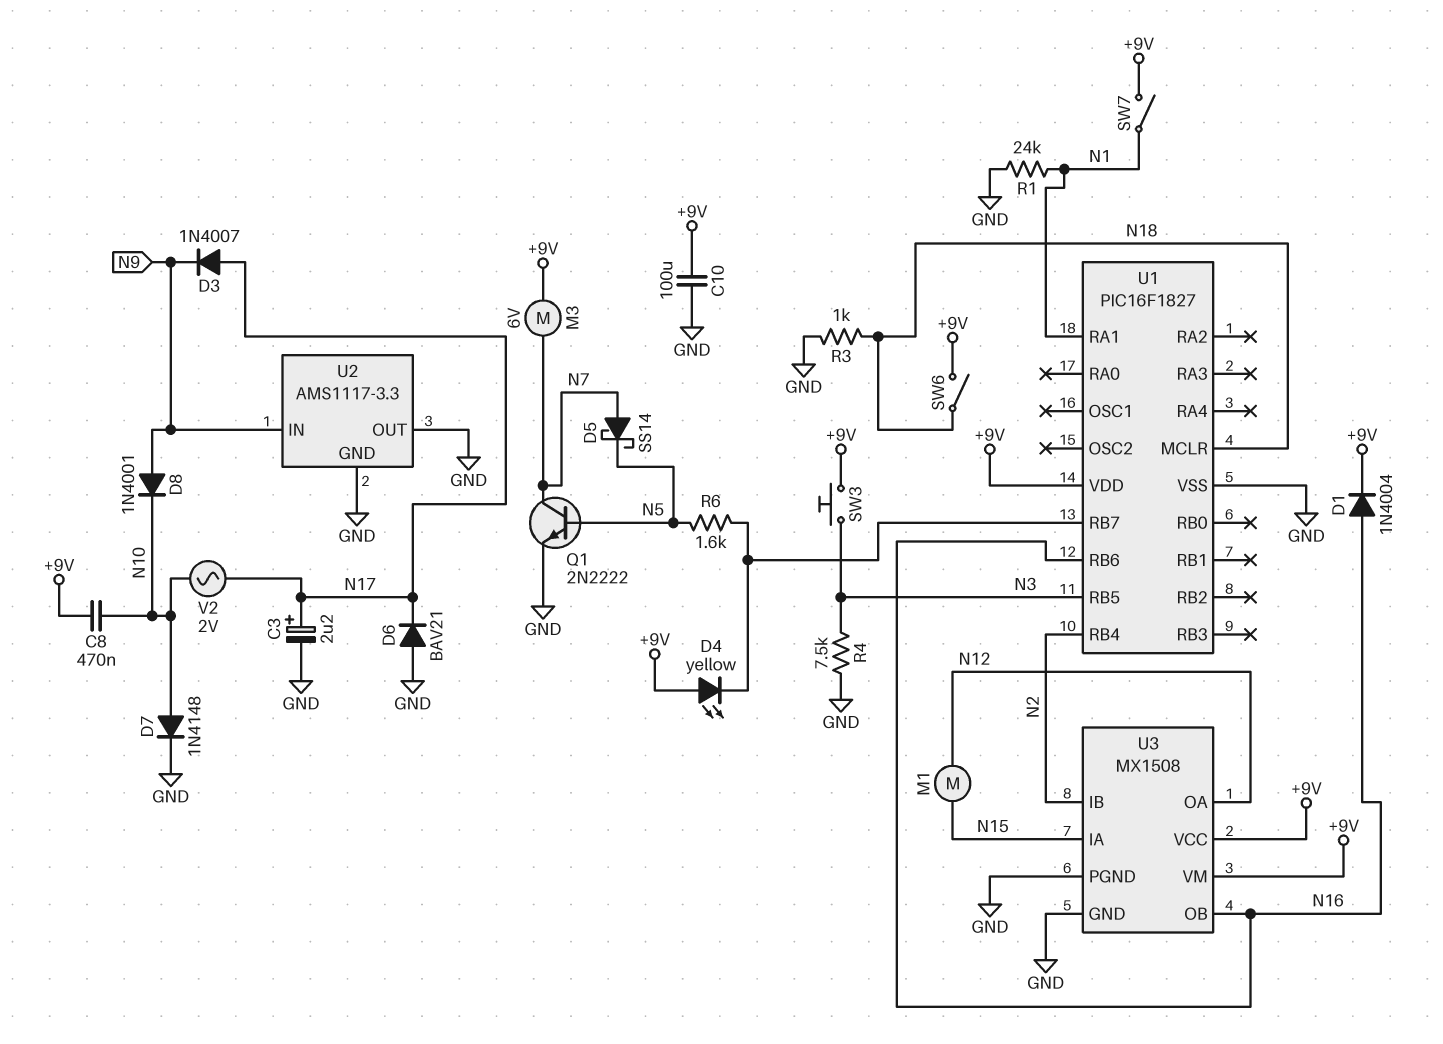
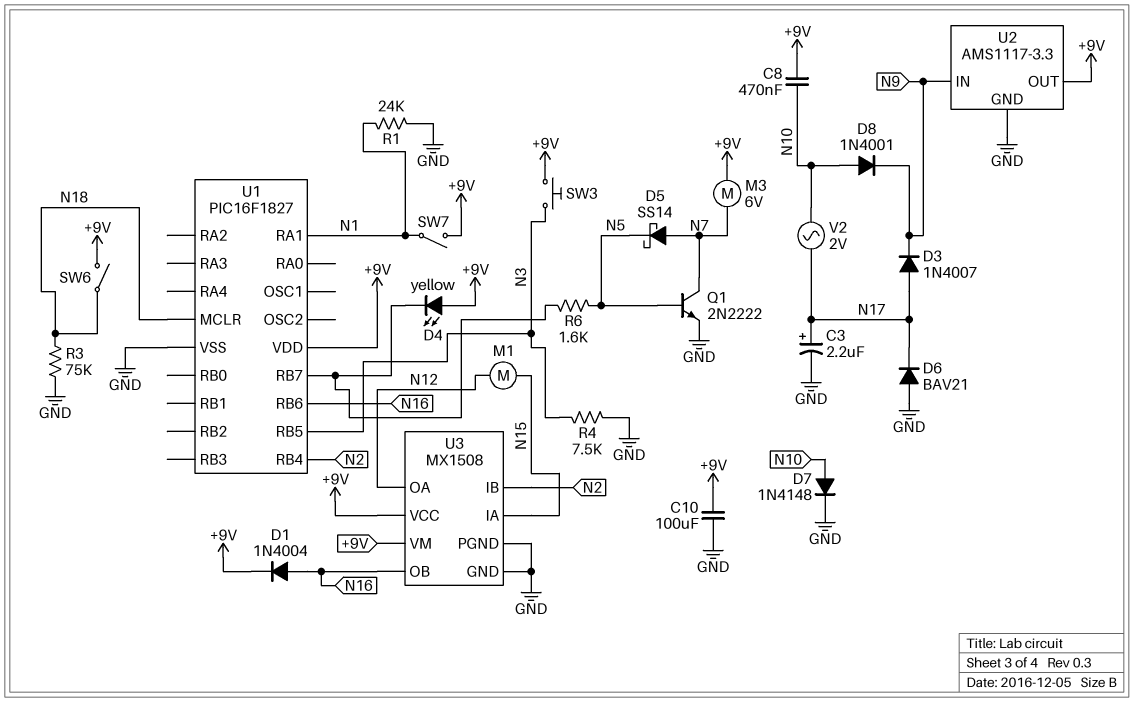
D8: diode 1N4001 (A N9, K N10) -> diode 1N4001 (A N10, K N9)
R3: 1k (GND, N18) -> 75k (GND, N18)
U2 pin OUT: GND -> +9V

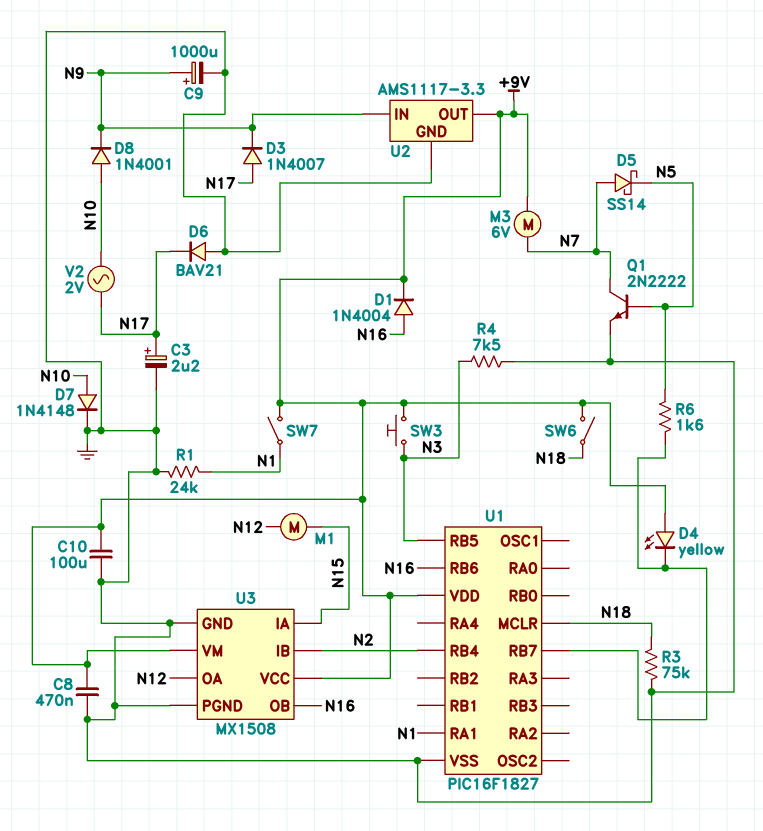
C8: 470nF (+9V, N10) -> 470nF (+9V, GND)
C9: none -> 1000uF (plus N9, minus GND)

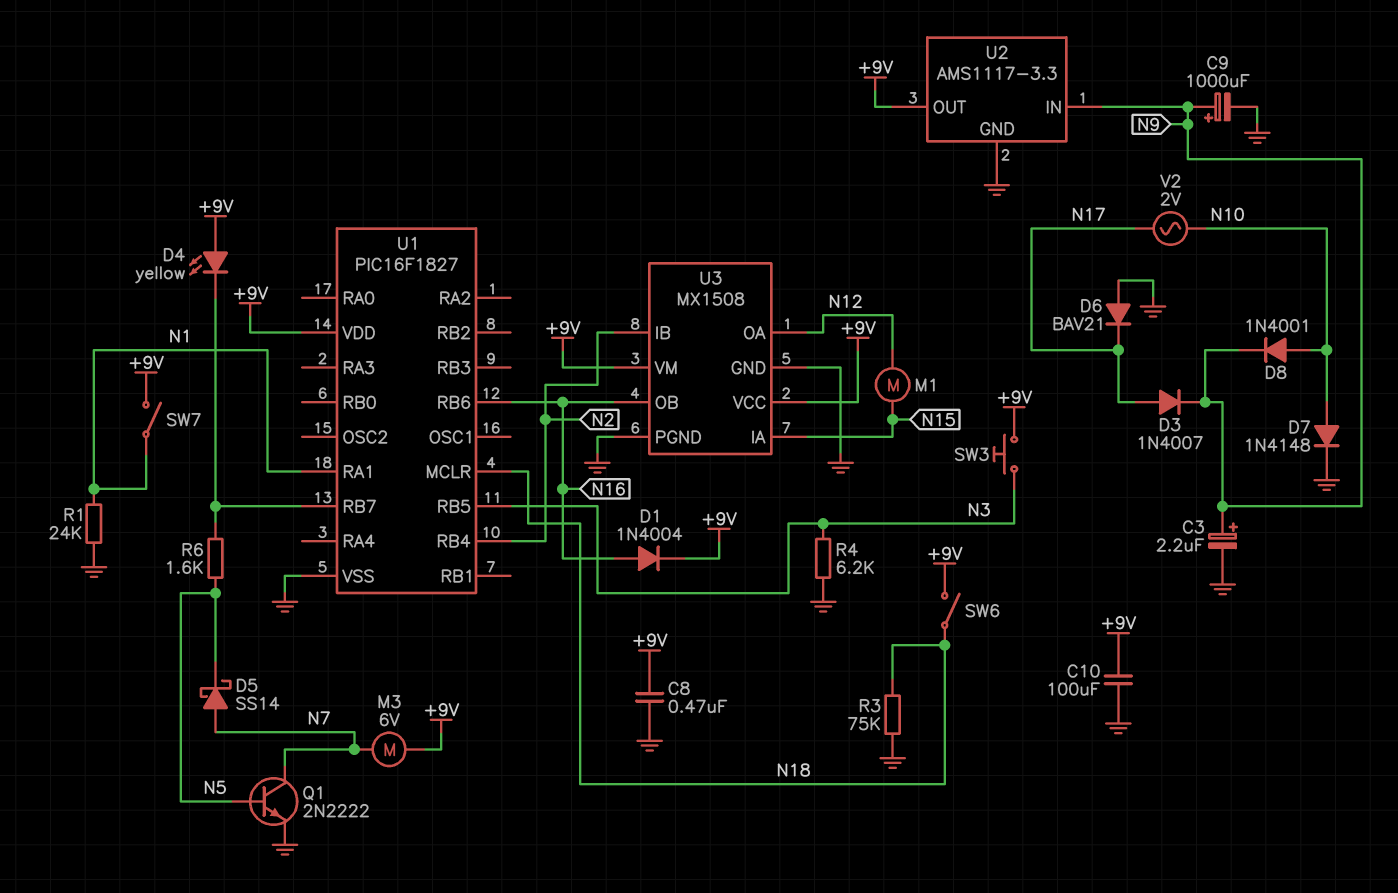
C3: 2.2uF (plus N17, minus GND) -> 2.2uF (plus N9, minus GND)
R4: 7.5k (GND, N3) -> 6.2k (GND, N3)

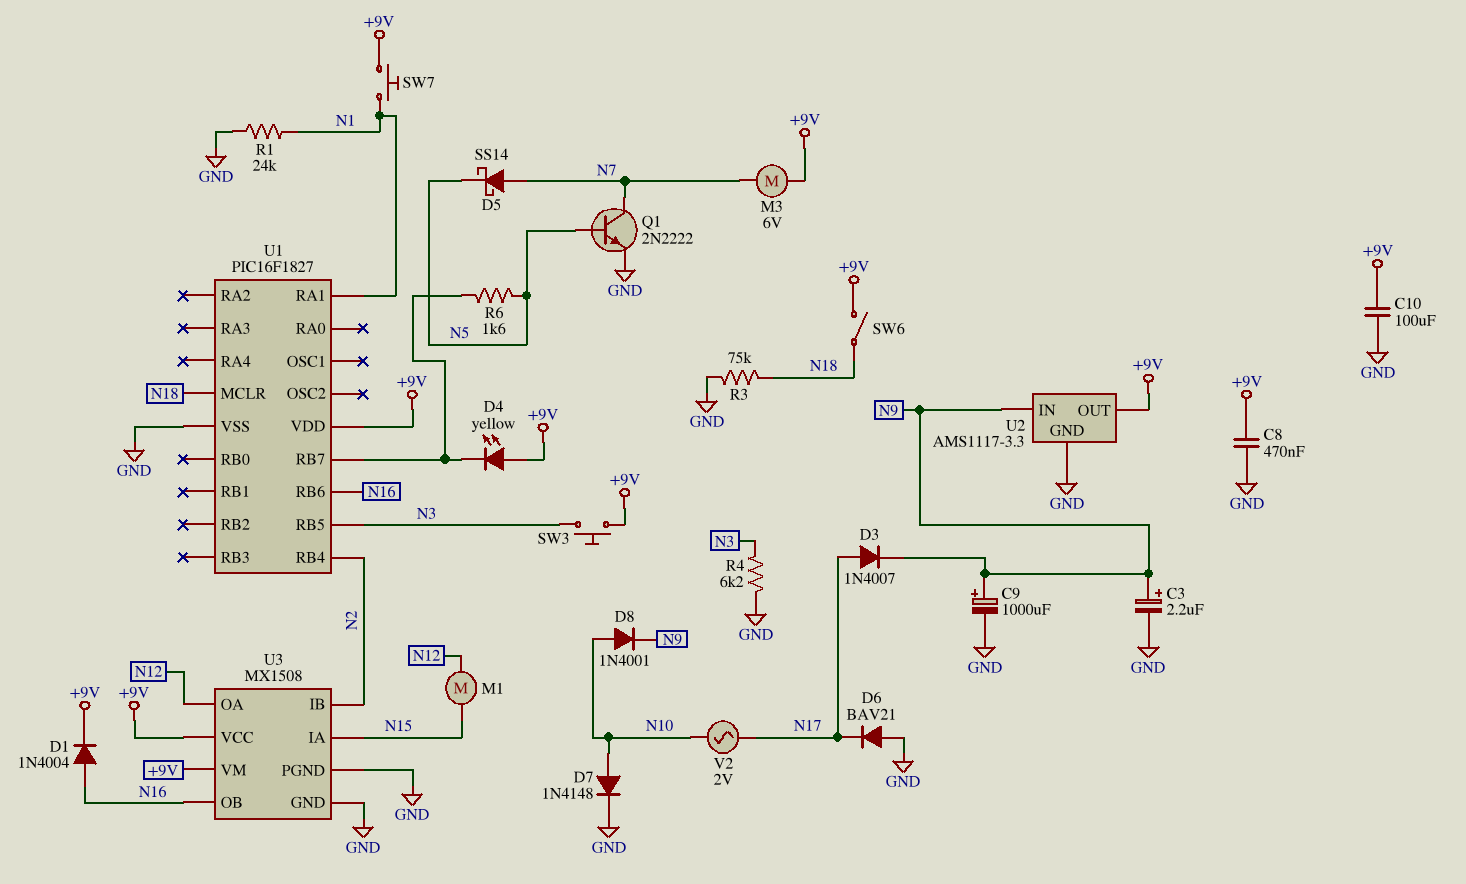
SW7: switch (+9V, N1) -> button (+9V, N1)

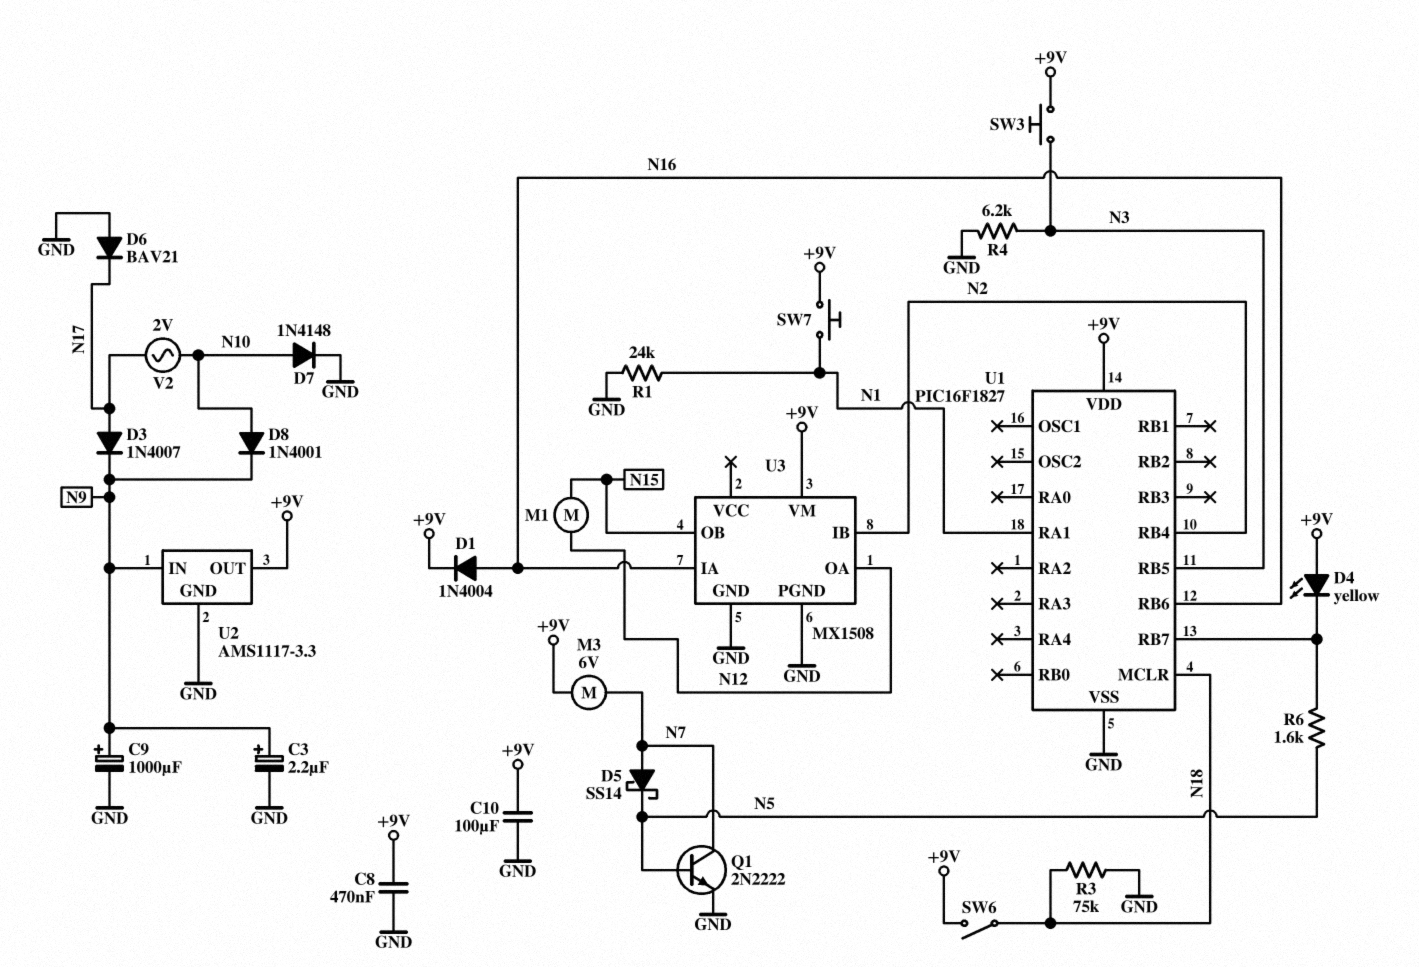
U3 pin IA: N15 -> N16
U3 pin OB: N16 -> N15
U3 pin VCC: +9V -> none

